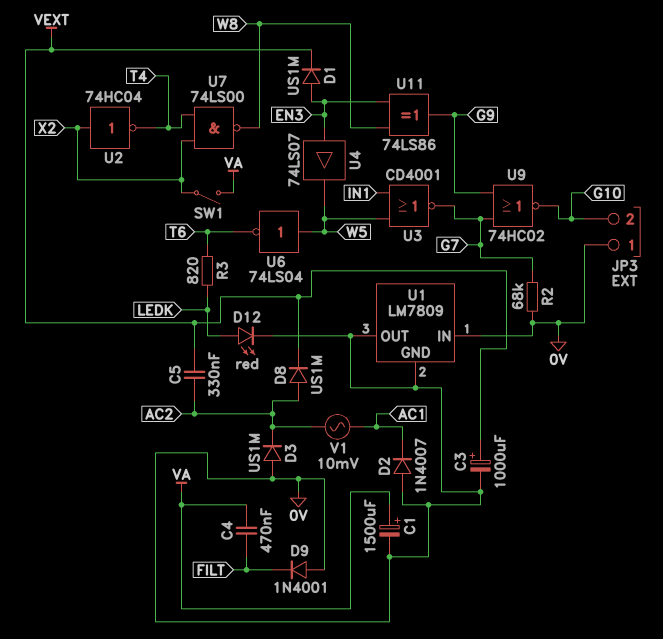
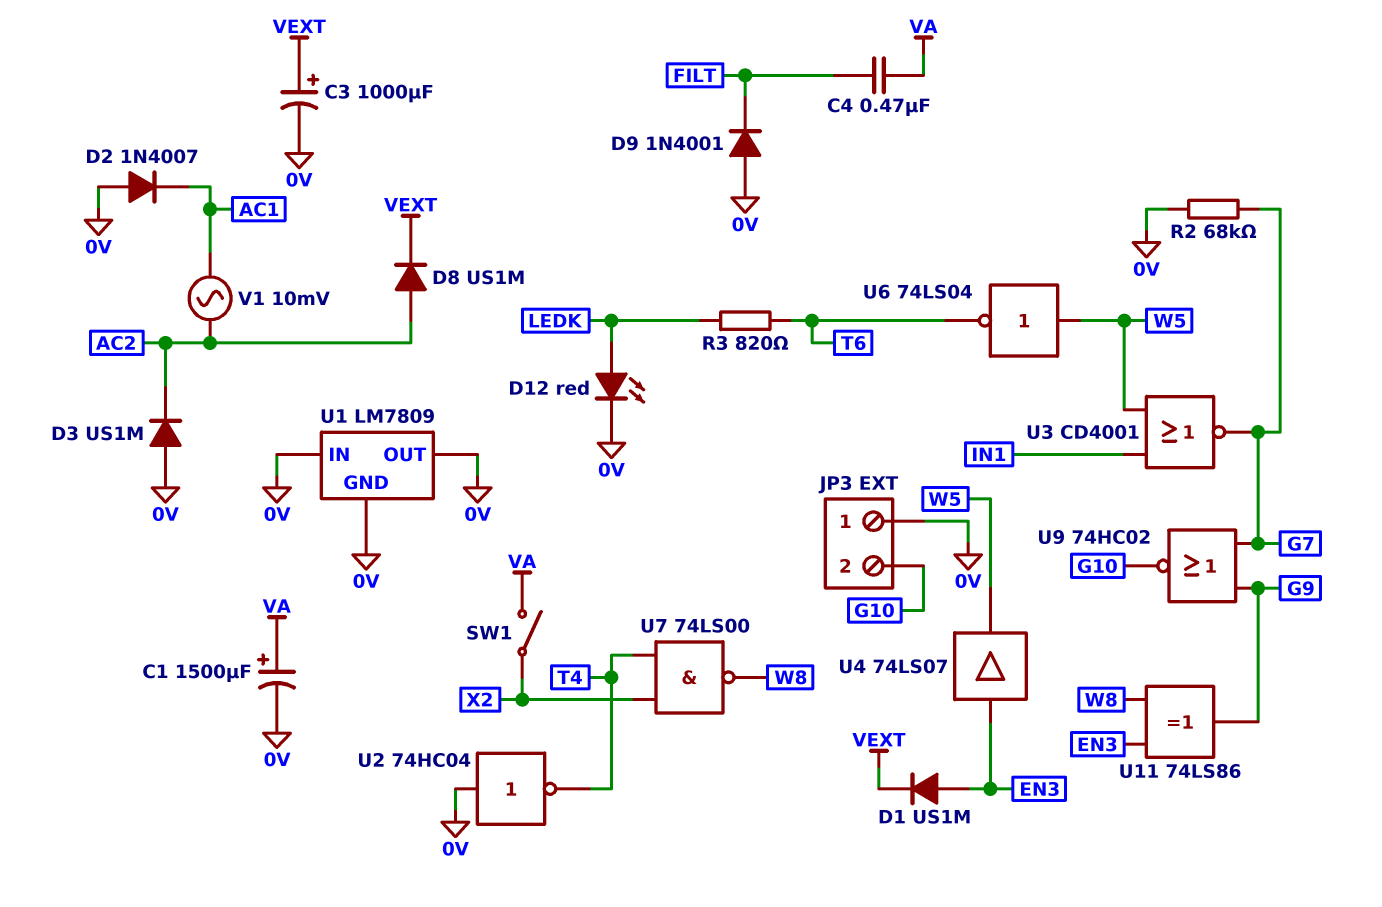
C5: 330nF (AC2, VEXT) -> none
U2: NOT 74HC04 (in X2, out T4) -> NOT 74HC04 (in 0V, out T4)

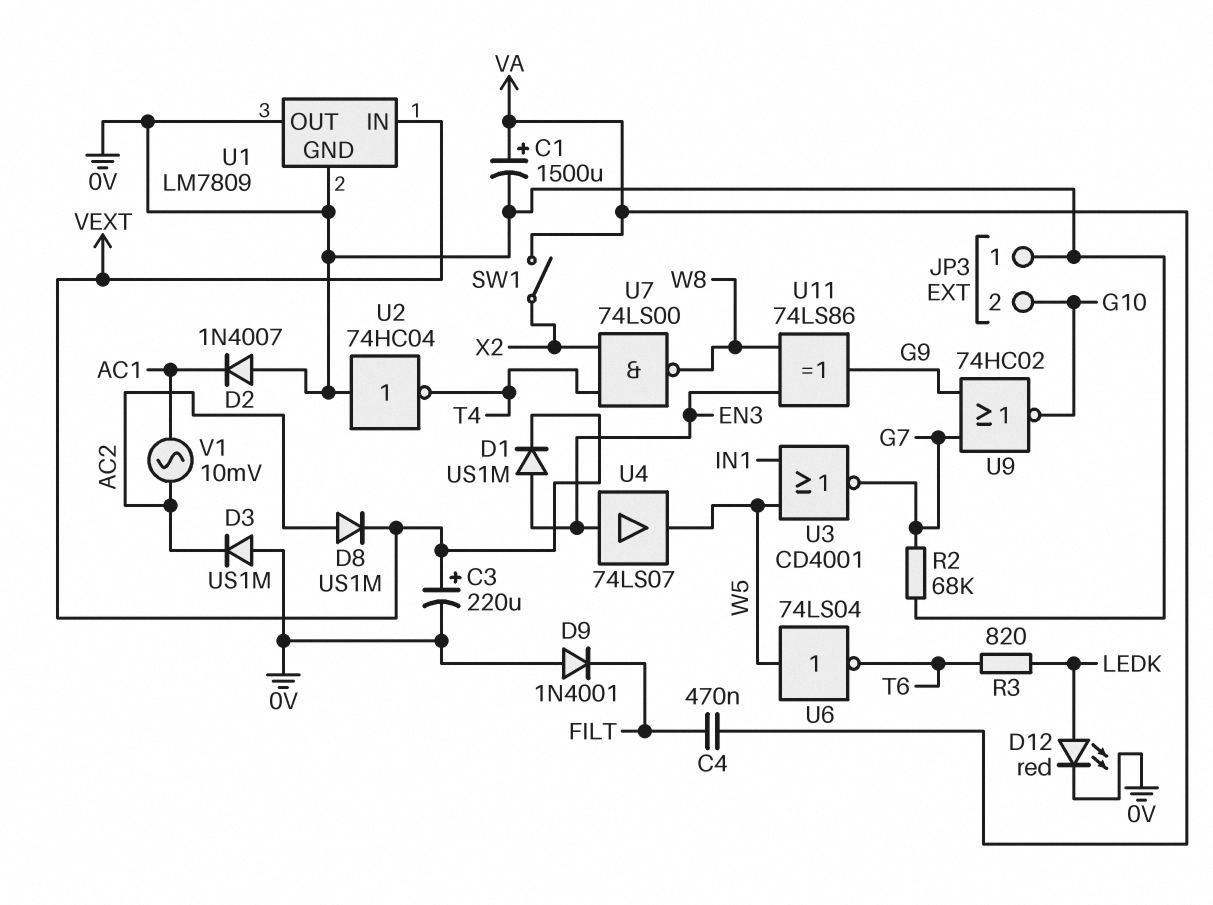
C3: 1000uF (plus VEXT, minus 0V) -> 220uF (plus VEXT, minus 0V)
U1 pin IN: 0V -> VEXT

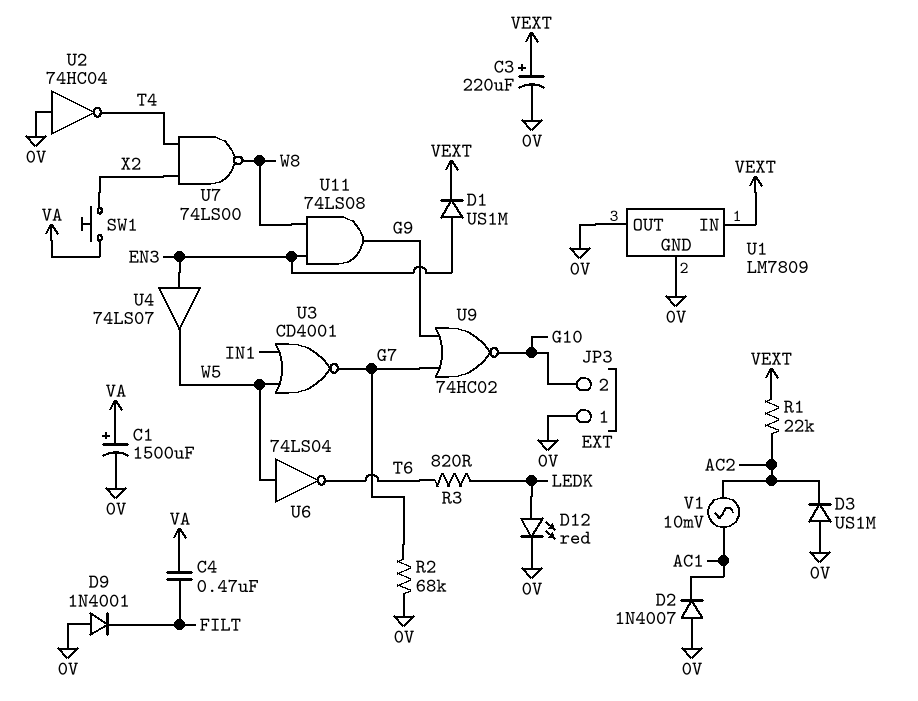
D8: diode US1M (A AC2, K VEXT) -> none
R1: none -> 22k (AC2, VEXT)
SW1: switch (VA, X2) -> button (VA, X2)
U11: XOR 74LS86 (in EN3, in W8, out G9) -> AND 74LS08 (in EN3, in W8, out G9)

